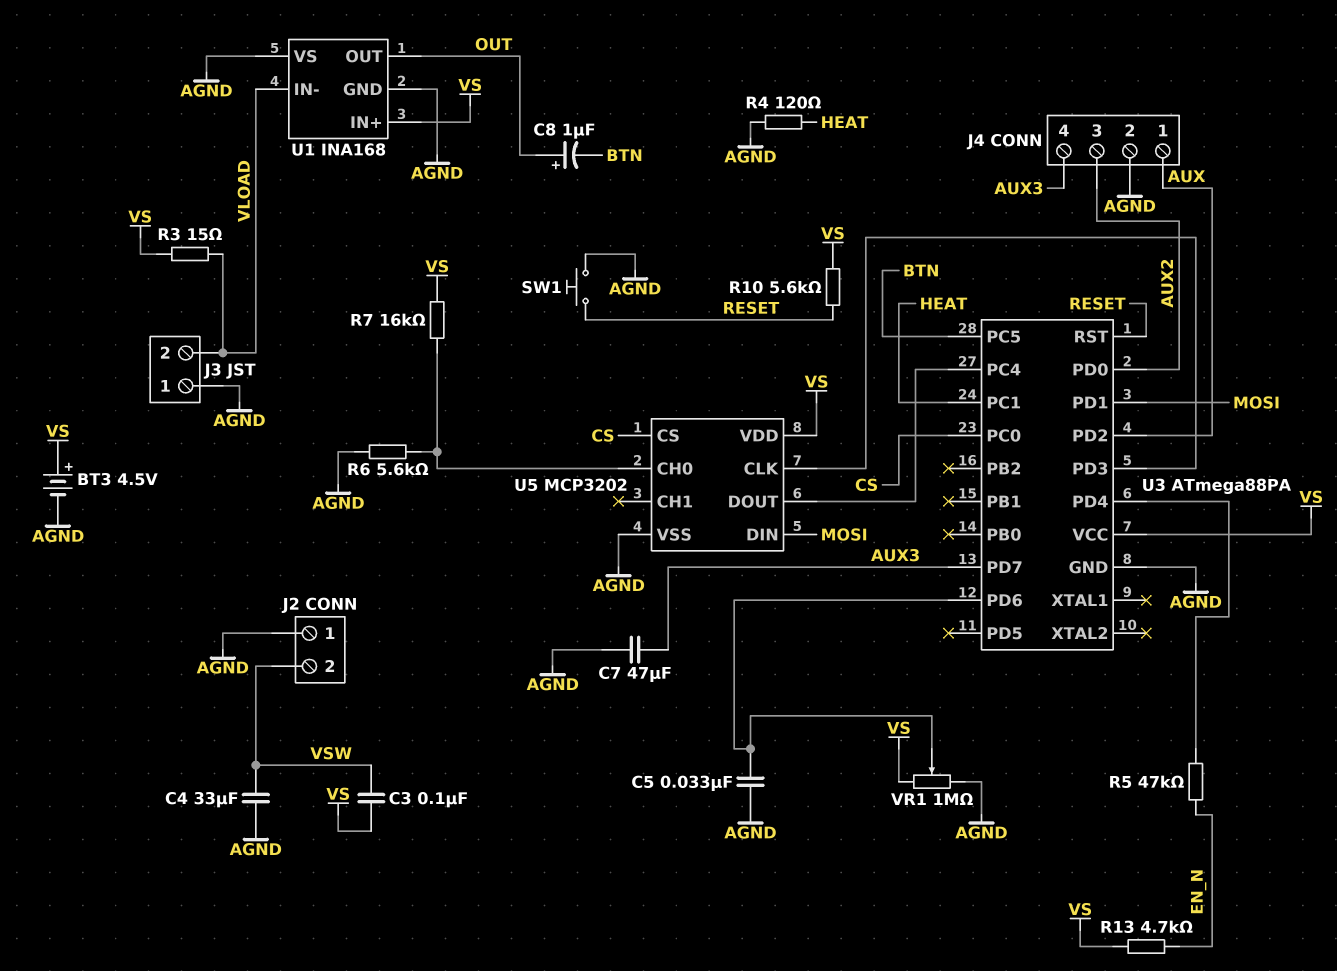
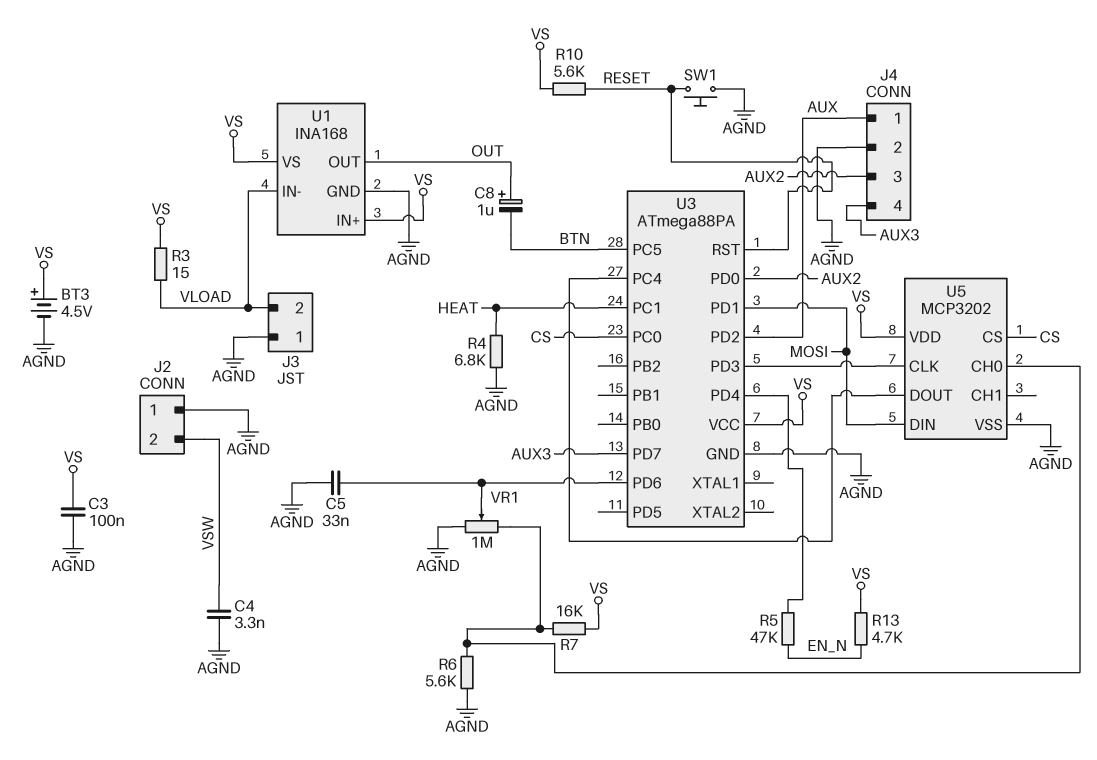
C3: 100nF (VS, VSW) -> 100nF (AGND, VS)
C4: 33uF (AGND, VSW) -> 3.3nF (AGND, VSW)
C7: 47uF (AGND, AUX3) -> none
R4: 120 (AGND, HEAT) -> 6.8k (AGND, HEAT)
U1 pin VS: AGND -> VS
VR1: 1M (AGND, VS, wiper U3/PD6) -> 1M (AGND, U5/CH0, wiper U3/PD6)

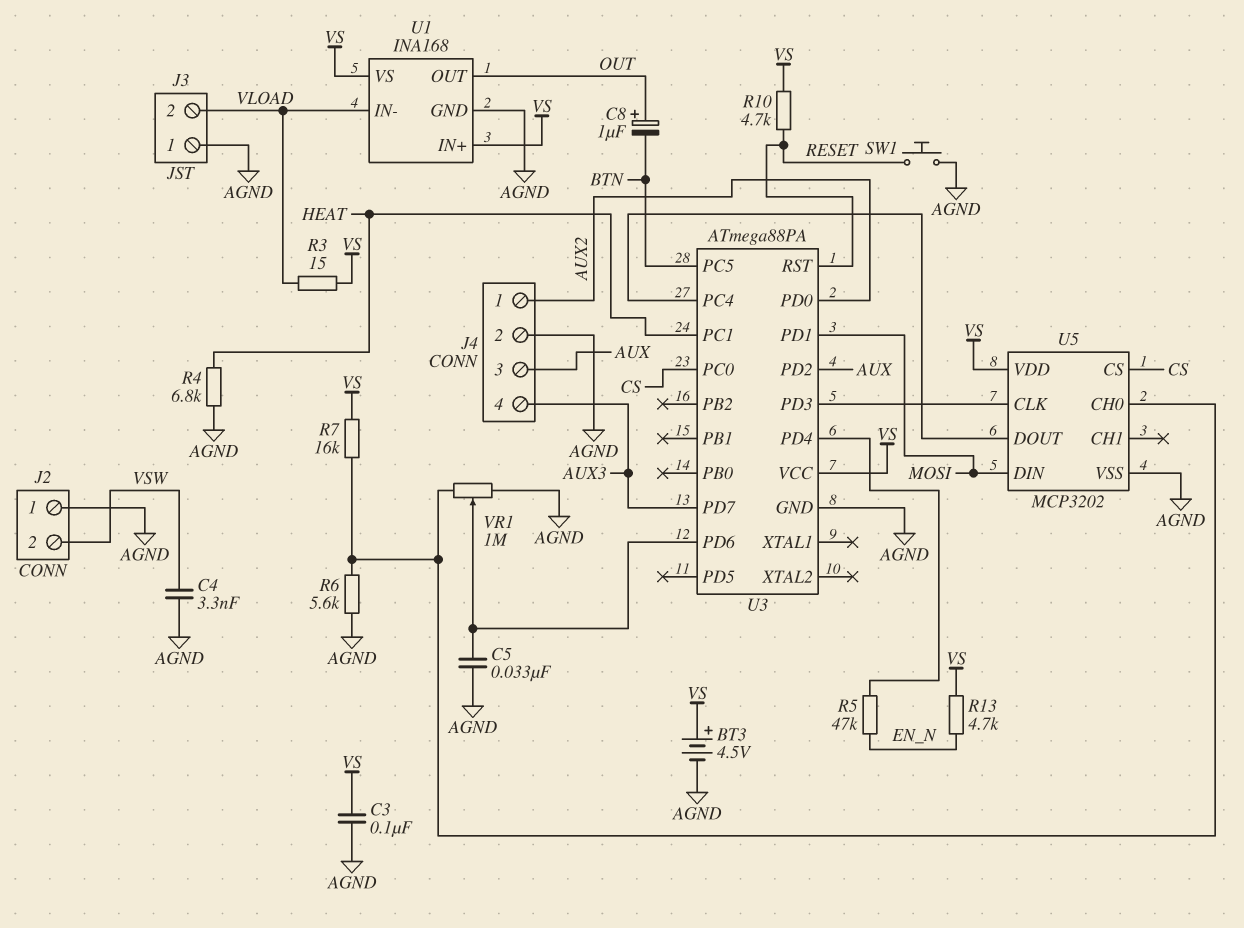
J4 pin 1: AUX -> AUX2
J4 pin 3: AUX2 -> AUX
R10: 5.6k (RESET, VS) -> 4.7k (RESET, VS)

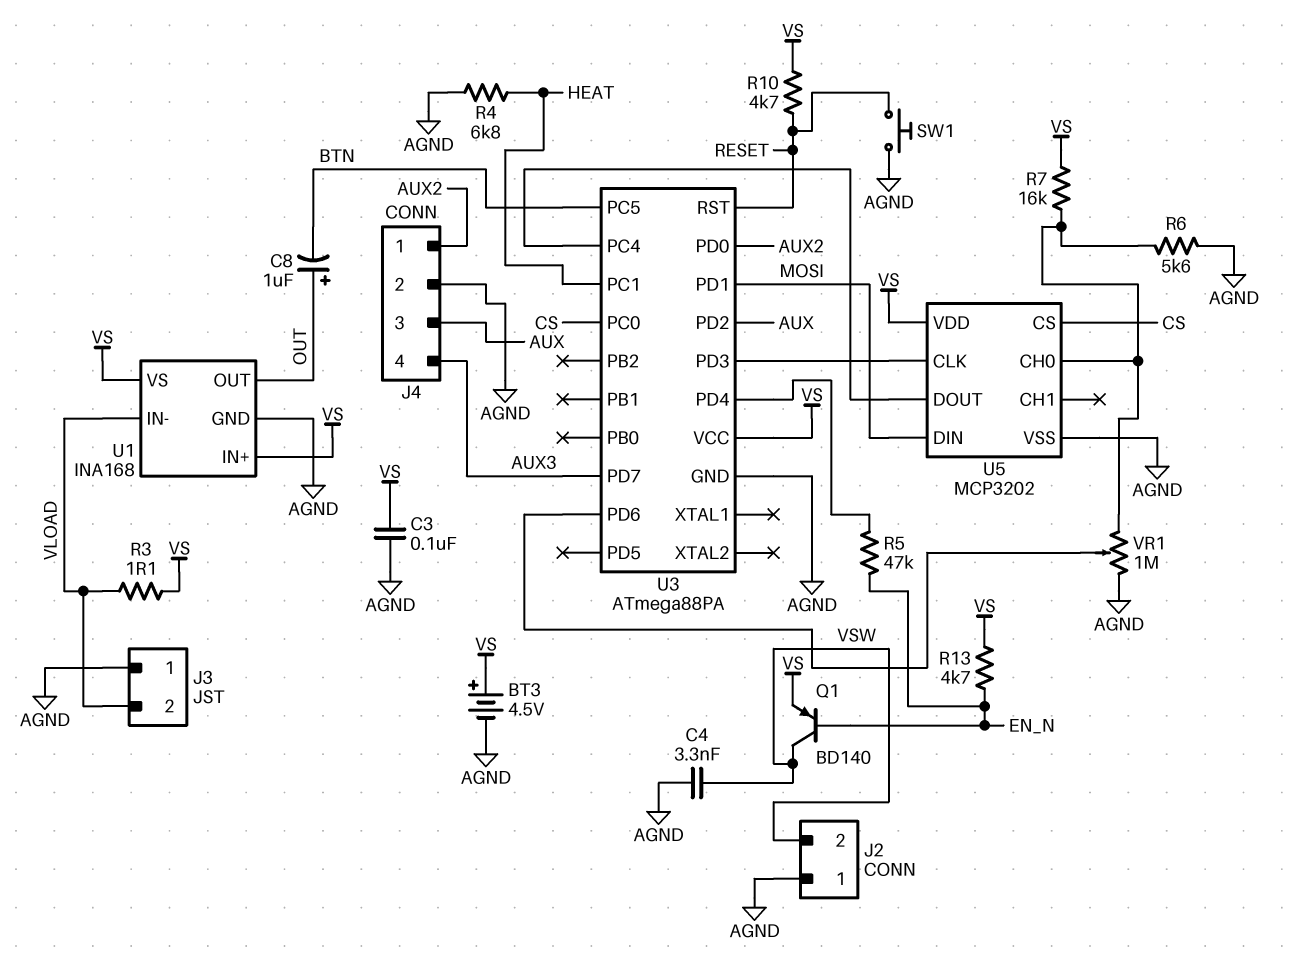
C5: 33nF (AGND, U3/PD6) -> none
Q1: none -> PNP BD140 (B EN_N, C VSW, E VS)
R3: 15 (VLOAD, VS) -> 1.1 (VLOAD, VS)

